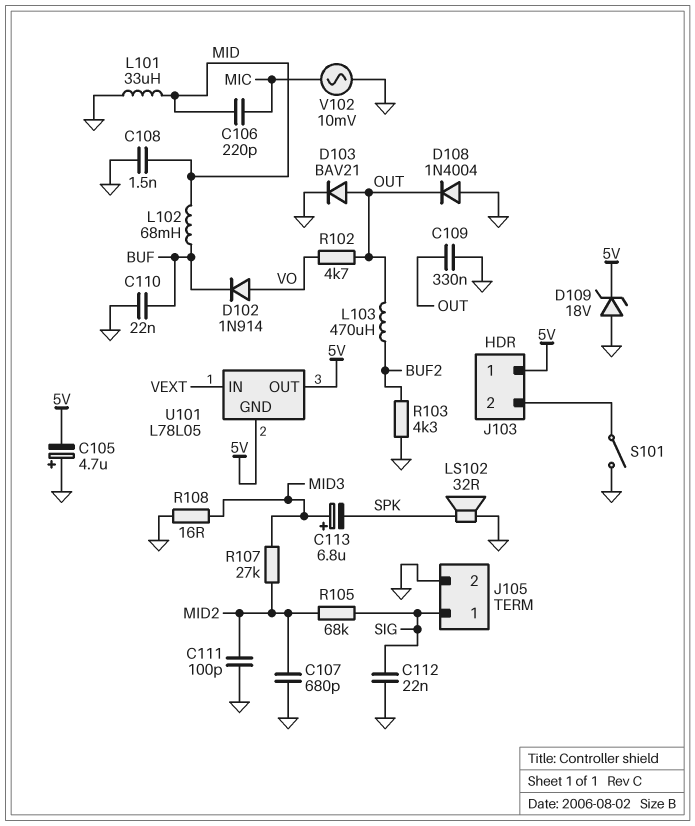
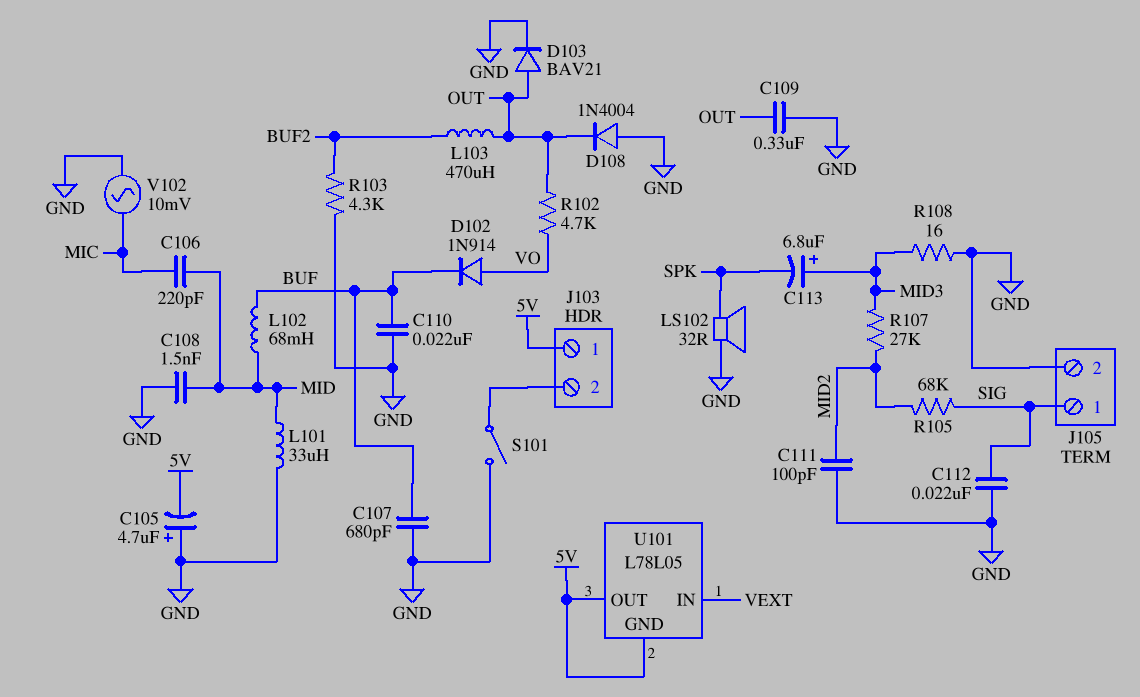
C107: 680pF (GND, MID2) -> 680pF (BUF, GND)
D109: zener 18V (A GND, K 5V) -> none

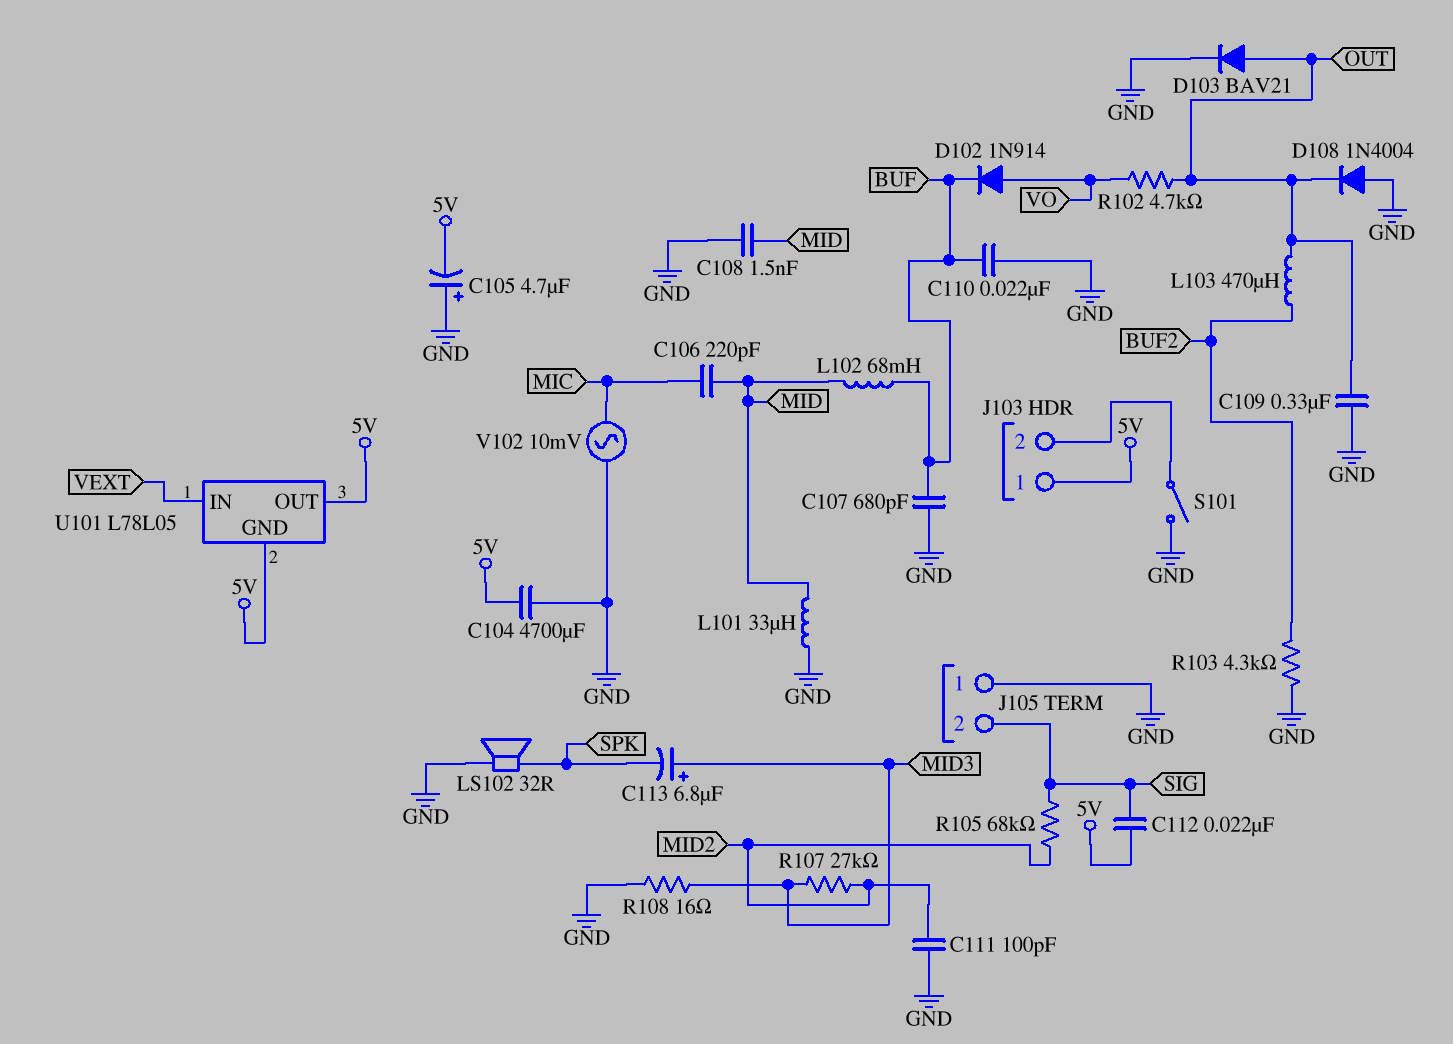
C104: none -> 4700uF (5V, GND)
C112: 22nF (GND, SIG) -> 22nF (5V, SIG)
J105 pin 1: SIG -> GND
J105 pin 2: GND -> SIG

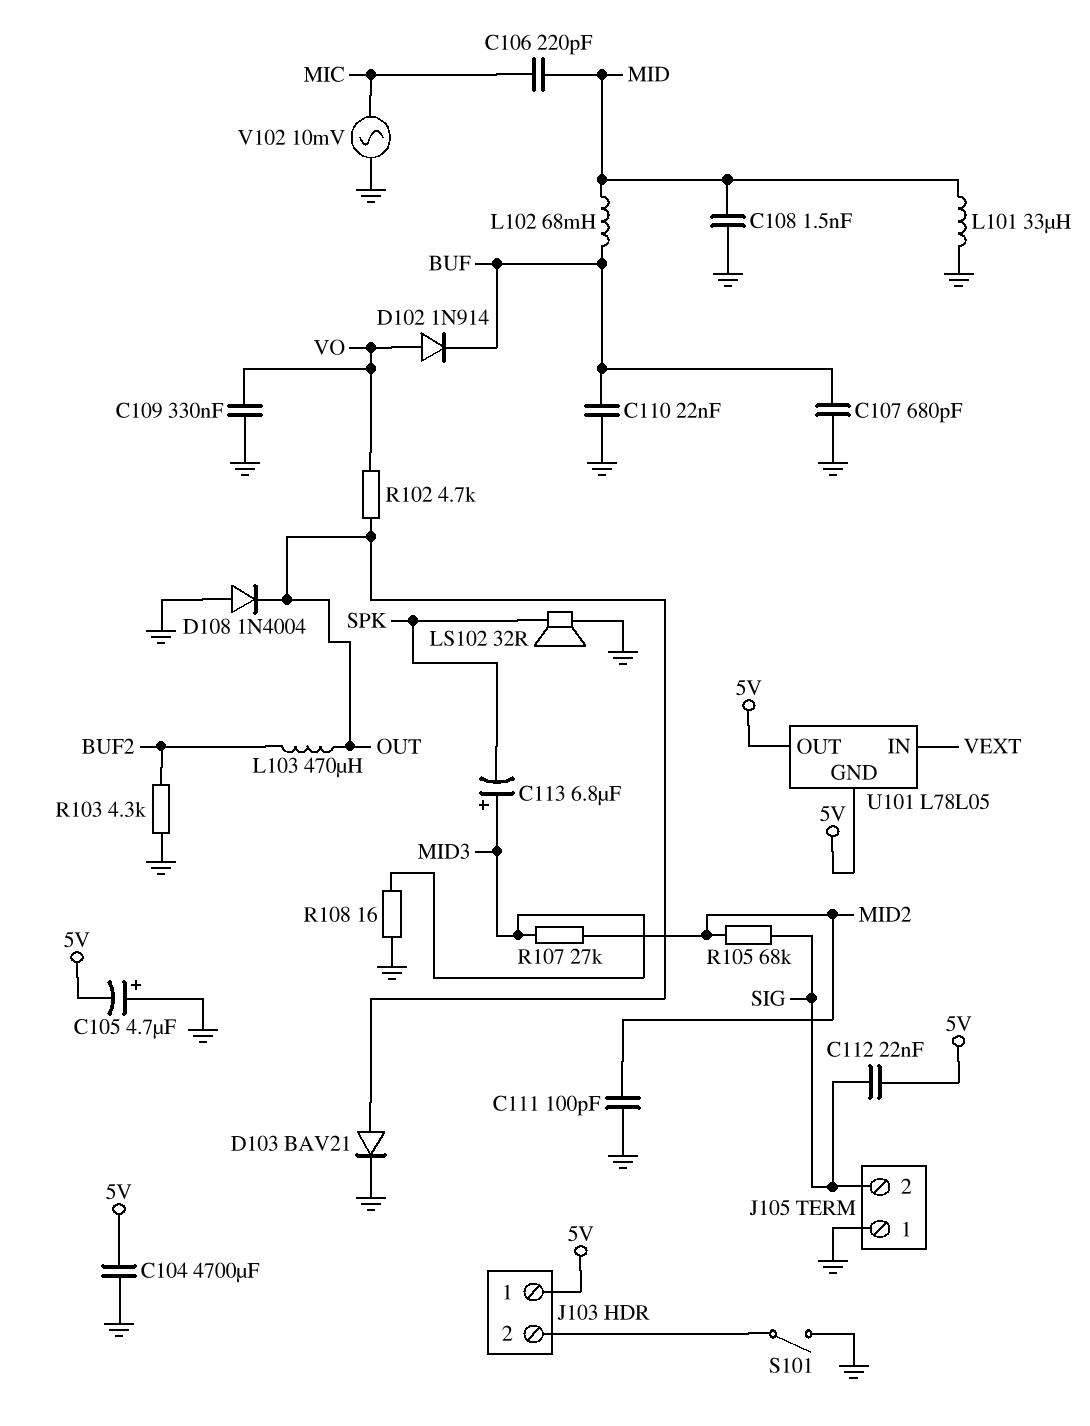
C109: 330nF (GND, OUT) -> 330nF (GND, VO)

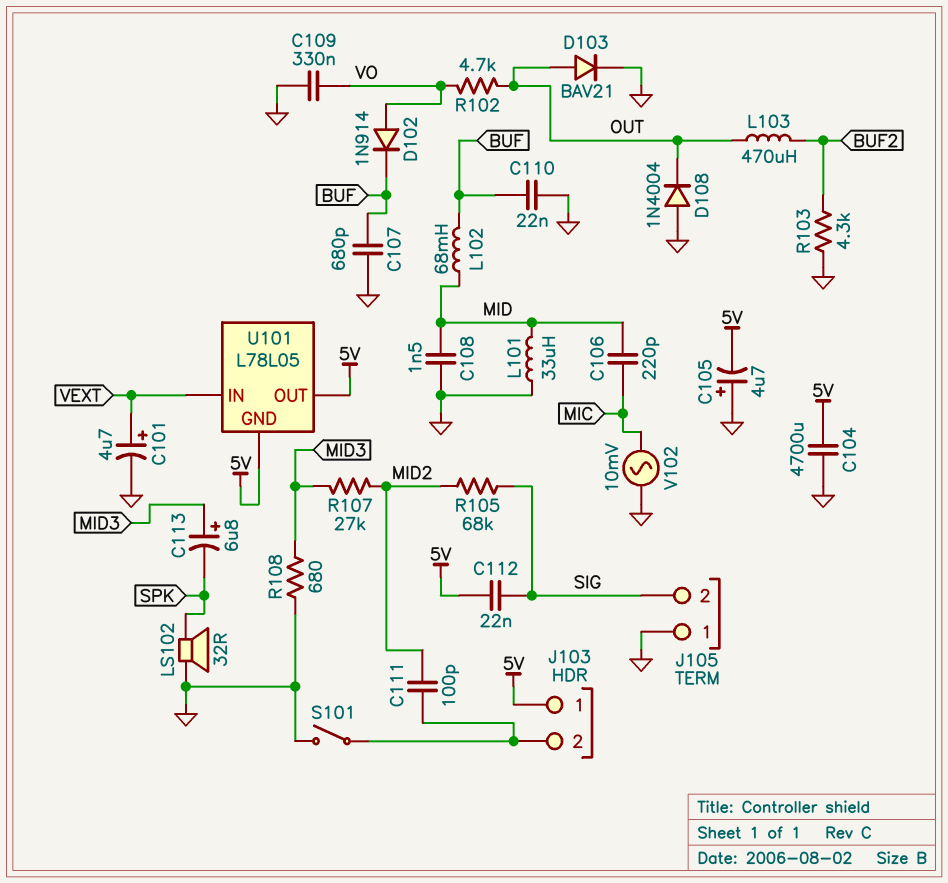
C101: none -> 4.7uF (plus VEXT, minus GND)
C111: 100pF (GND, MID2) -> 100pF (J103/2, MID2)
R108: 16 (GND, MID3) -> 680 (GND, MID3)

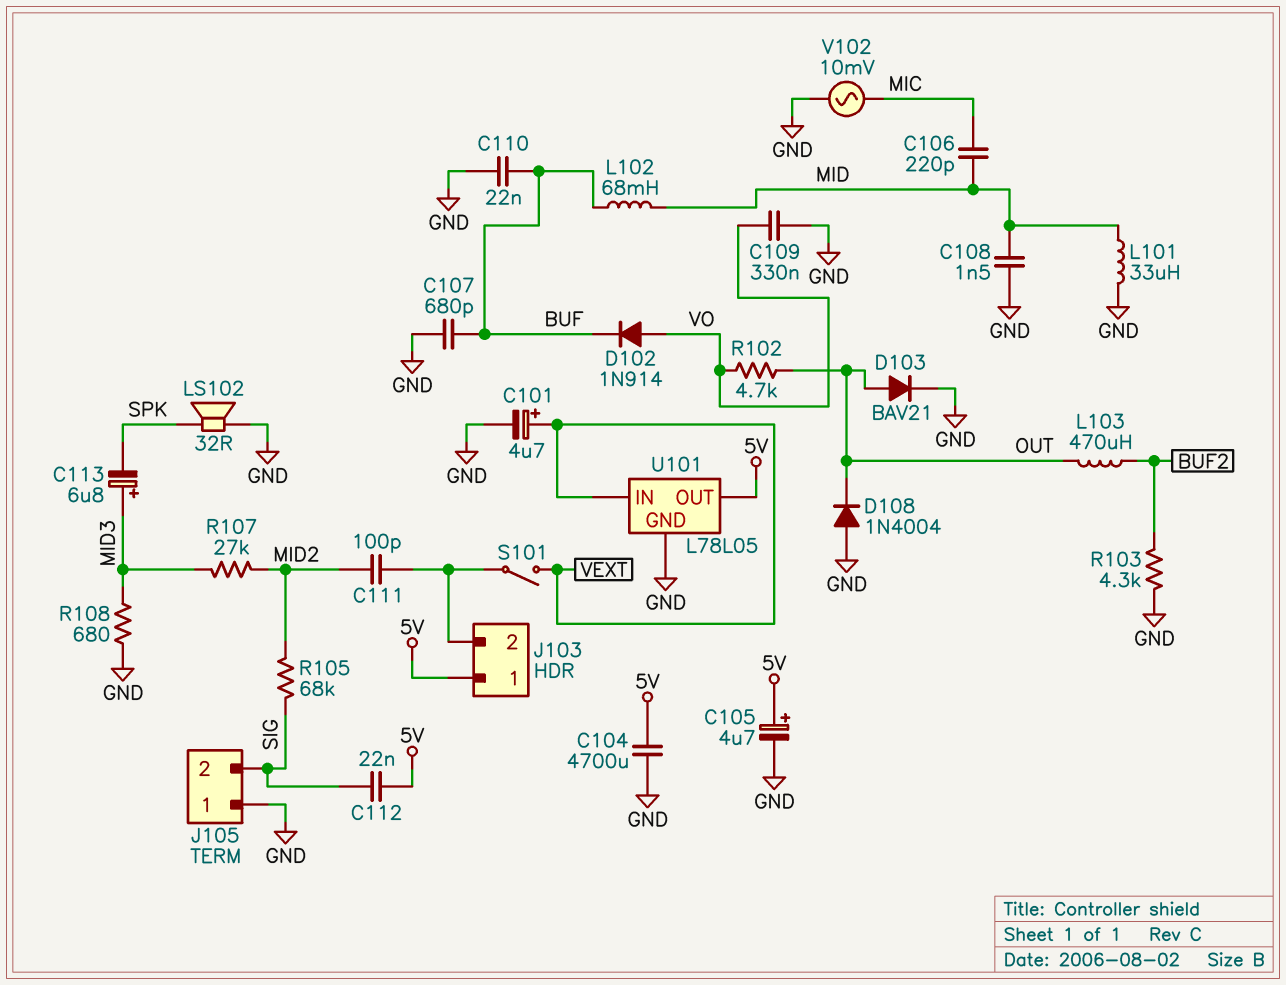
C105: 4.7uF (plus GND, minus 5V) -> 4.7uF (plus 5V, minus GND)
S101: switch (GND, J103/2) -> switch (J103/2, VEXT)
U101 pin GND: 5V -> GND

